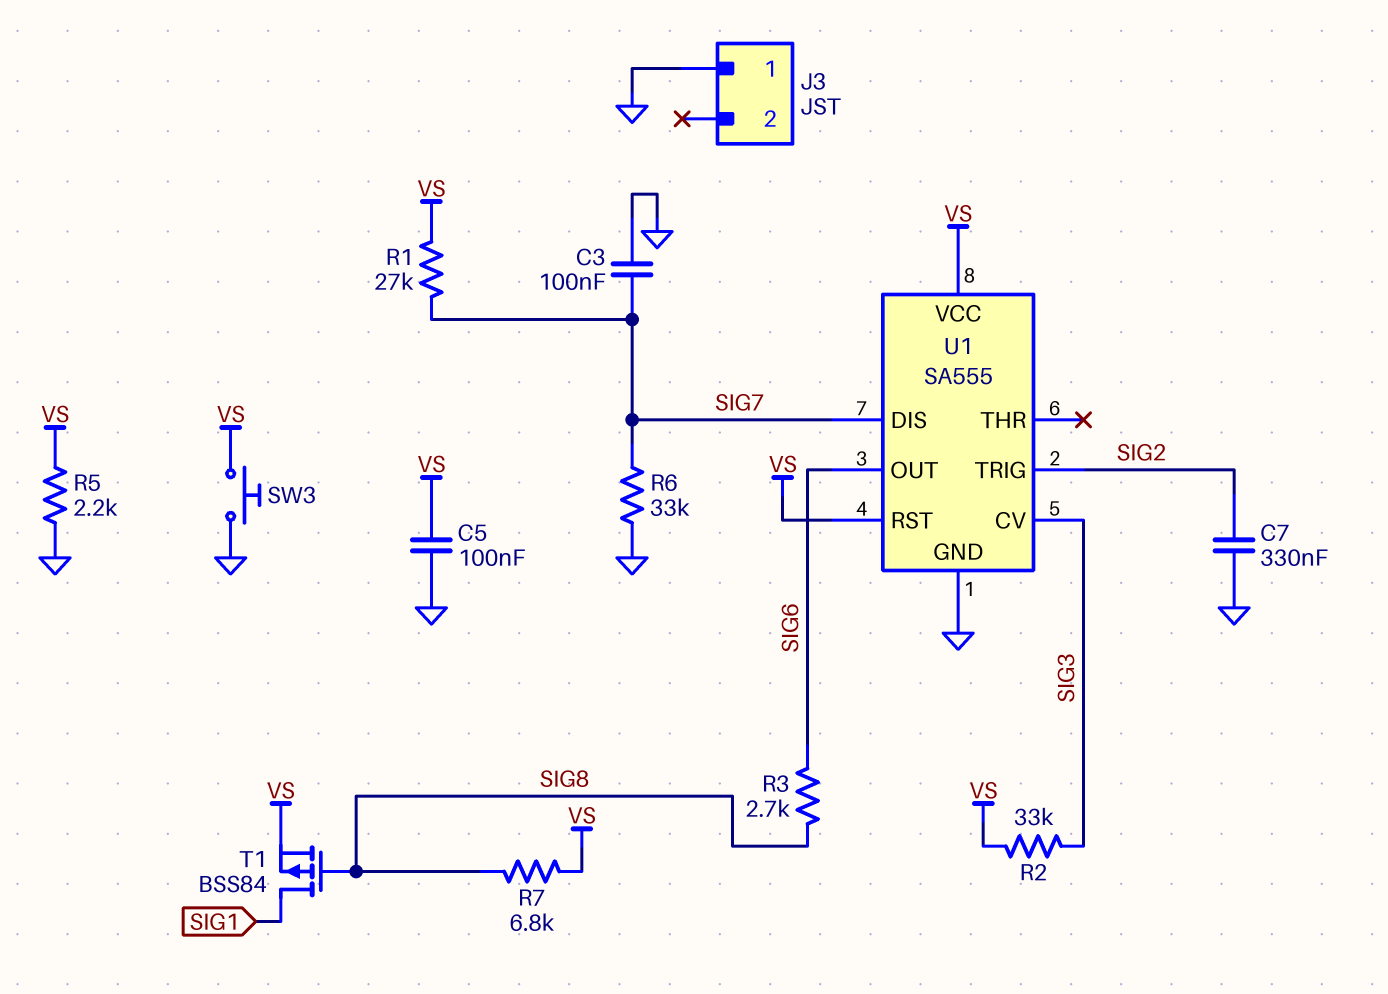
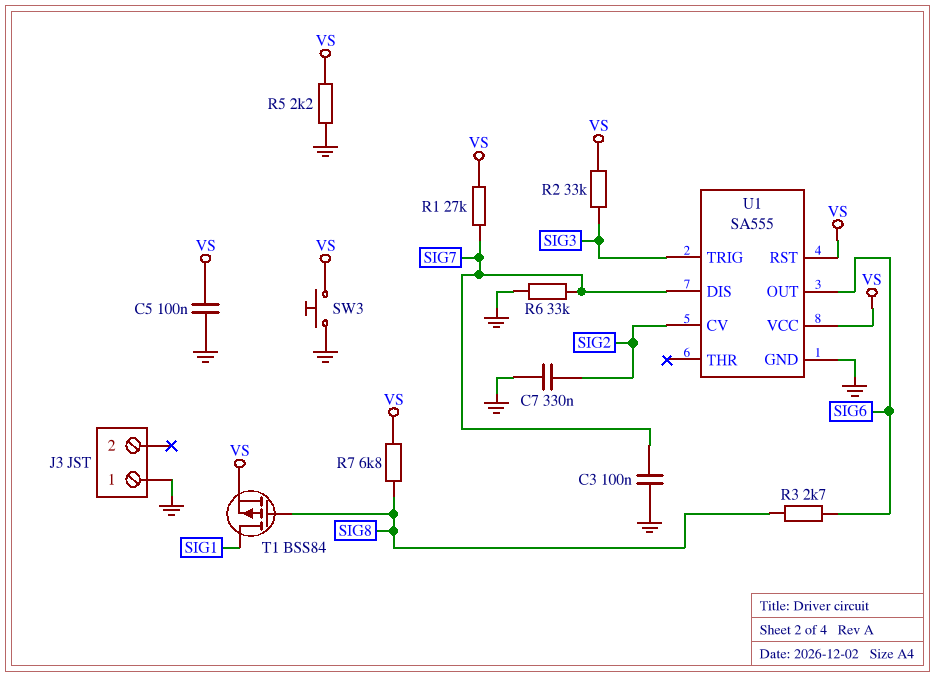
U1 pin CV: SIG3 -> SIG2
U1 pin TRIG: SIG2 -> SIG3

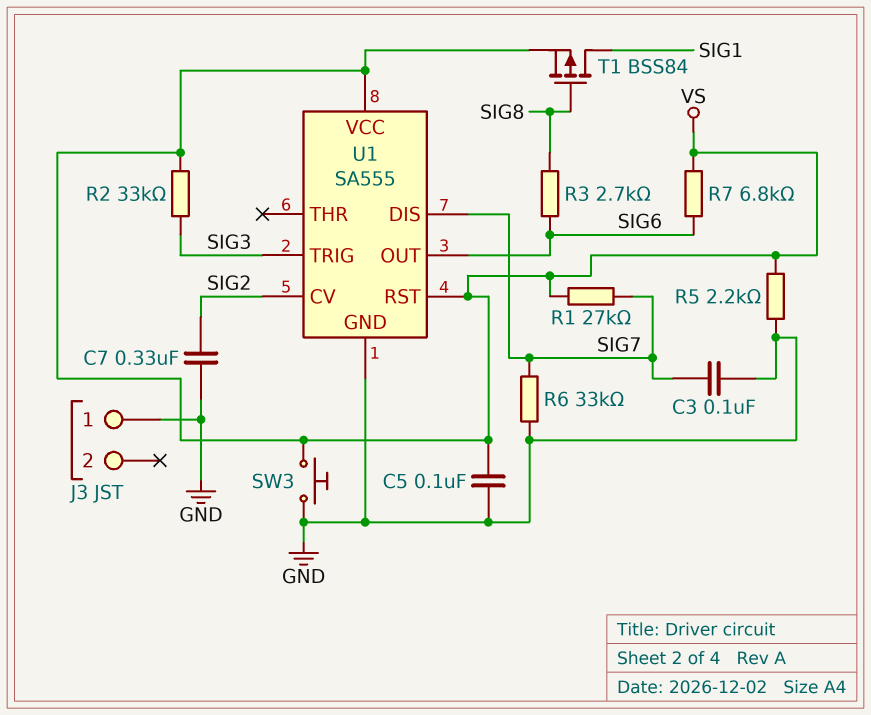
R7: 6.8k (SIG8, VS) -> 6.8k (SIG6, VS)

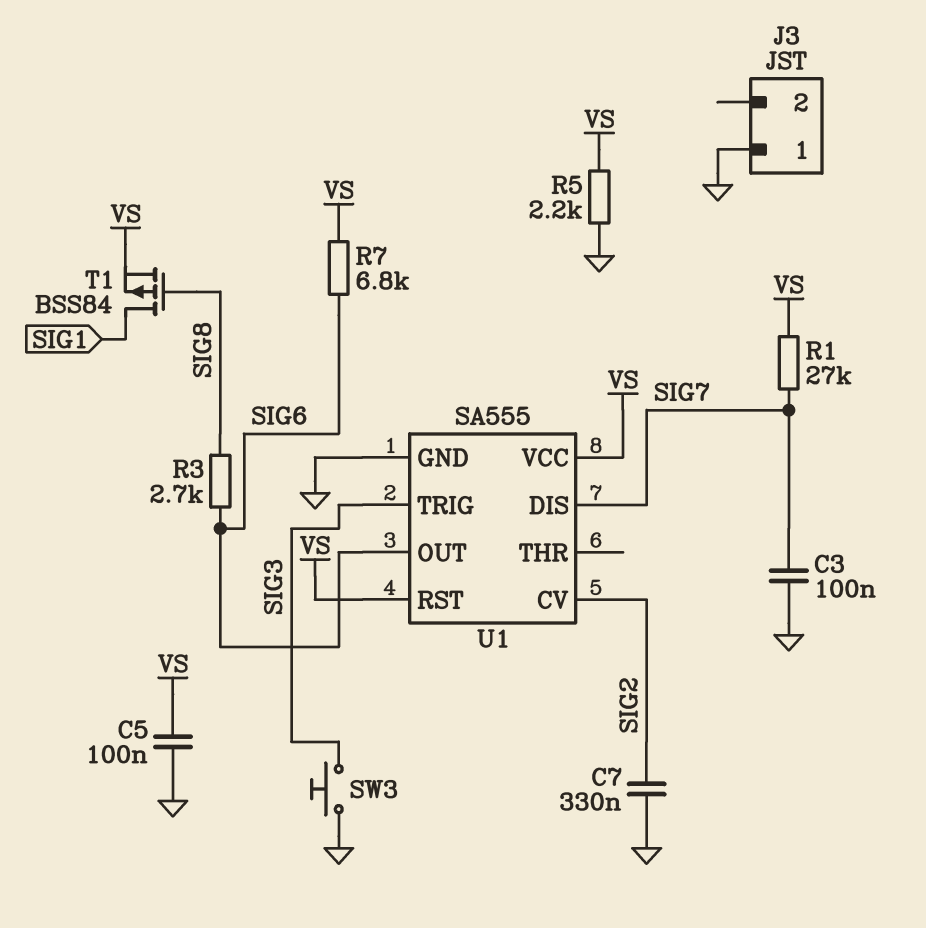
R2: 33k (SIG3, VS) -> none
R6: 33k (GND, SIG7) -> none
SW3: button (GND, VS) -> button (GND, SIG3)

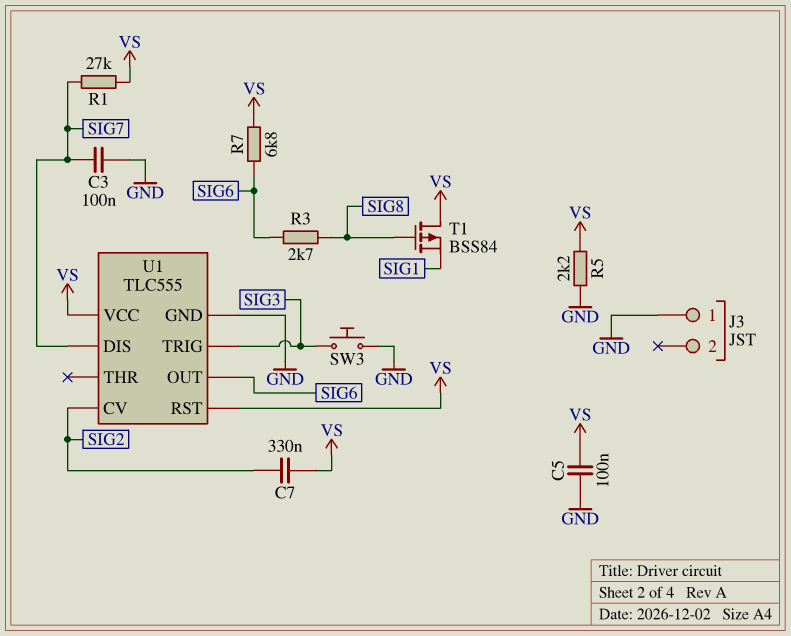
C7: 330nF (GND, SIG2) -> 330nF (SIG2, VS)
T1: PMOS BSS84 (G SIG8, D SIG1, S VS) -> PMOS BSS84 (G SIG8, D VS, S SIG1)
U1: SA555 -> TLC555

